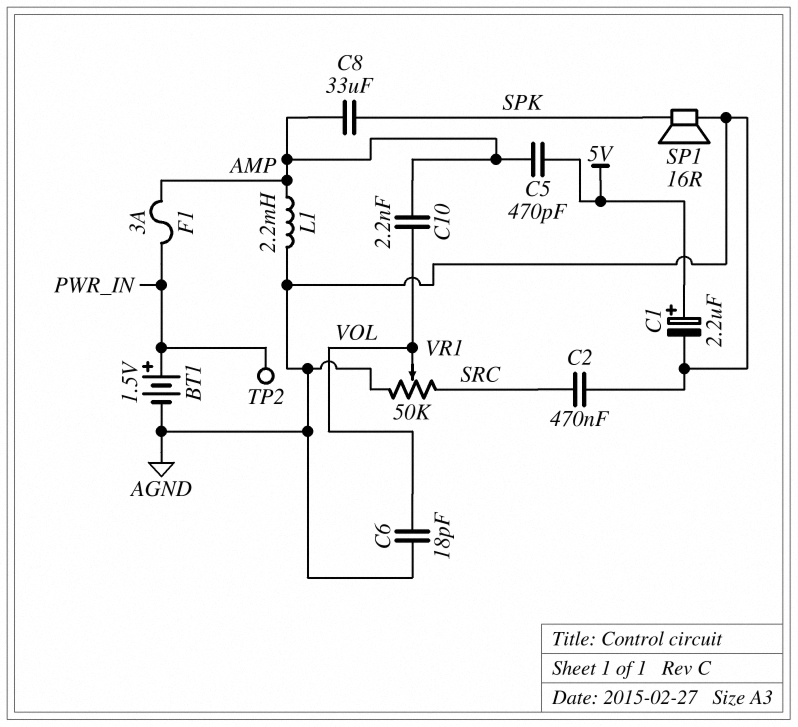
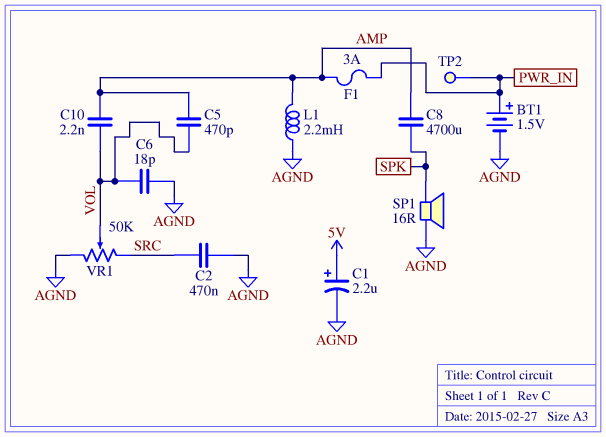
C5: 470pF (5V, AMP) -> 470pF (AMP, VOL)
C8: 33uF (AMP, SPK) -> 4700uF (AMP, SPK)

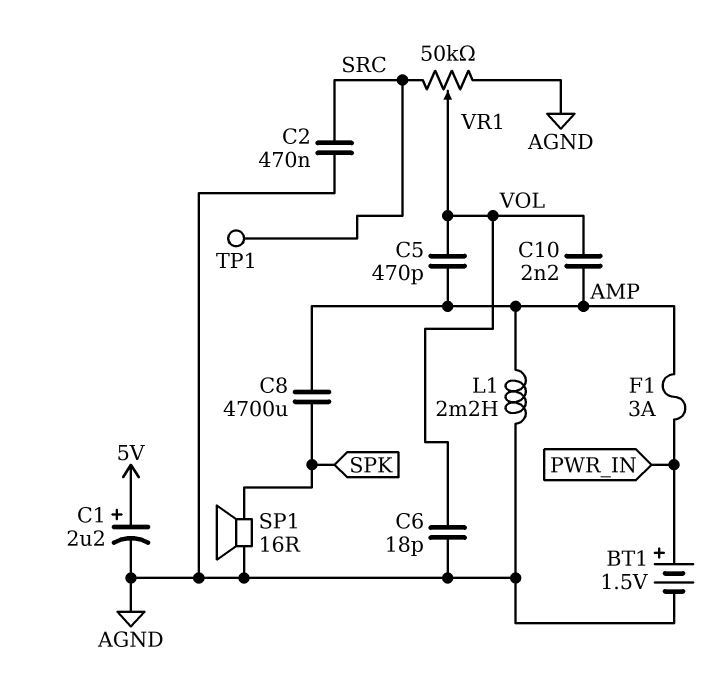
TP1: none -> test point (SRC)
TP2: test point (PWR_IN) -> none

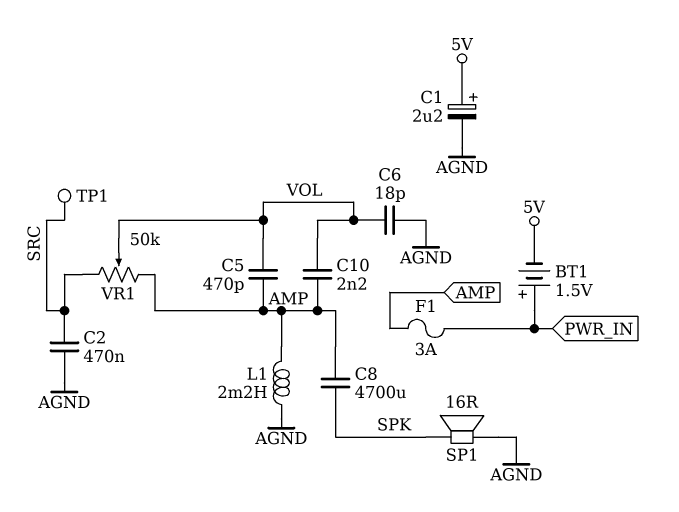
BT1: 1.5V (plus PWR_IN, minus AGND) -> 1.5V (plus PWR_IN, minus 5V)
VR1: 50k (AGND, SRC, wiper VOL) -> 50k (AMP, SRC, wiper VOL)

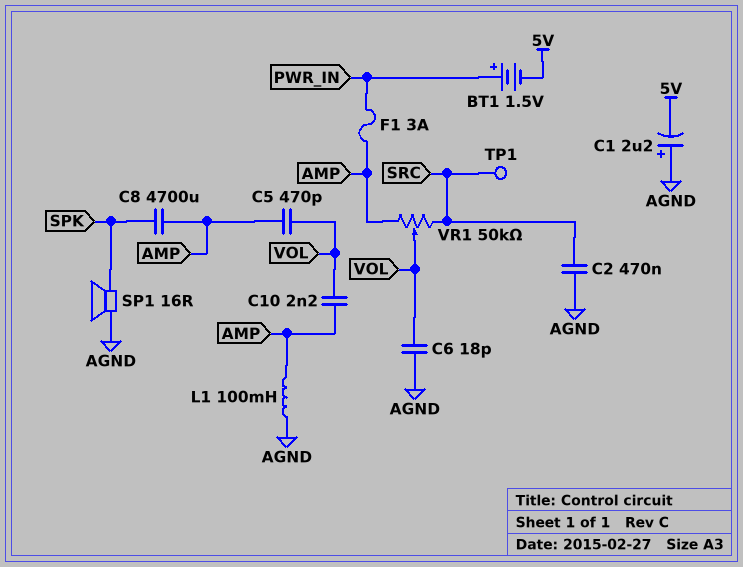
C1: 2.2uF (plus 5V, minus AGND) -> 2.2uF (plus AGND, minus 5V)
L1: 2.2mH (AGND, AMP) -> 100mH (AGND, AMP)

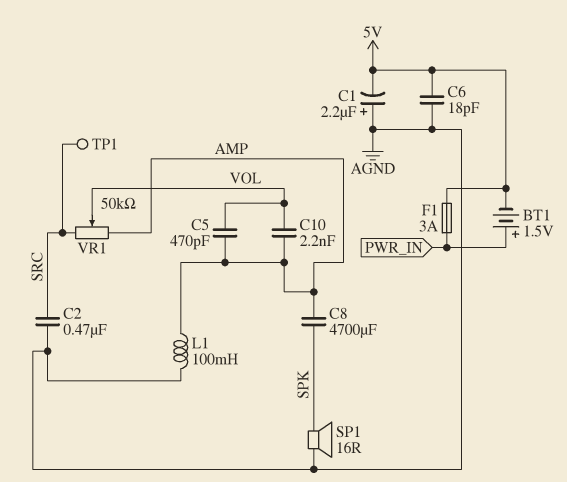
C6: 18pF (AGND, VOL) -> 18pF (5V, AGND)
F1: 3A (AMP, PWR_IN) -> 3A (5V, PWR_IN)

